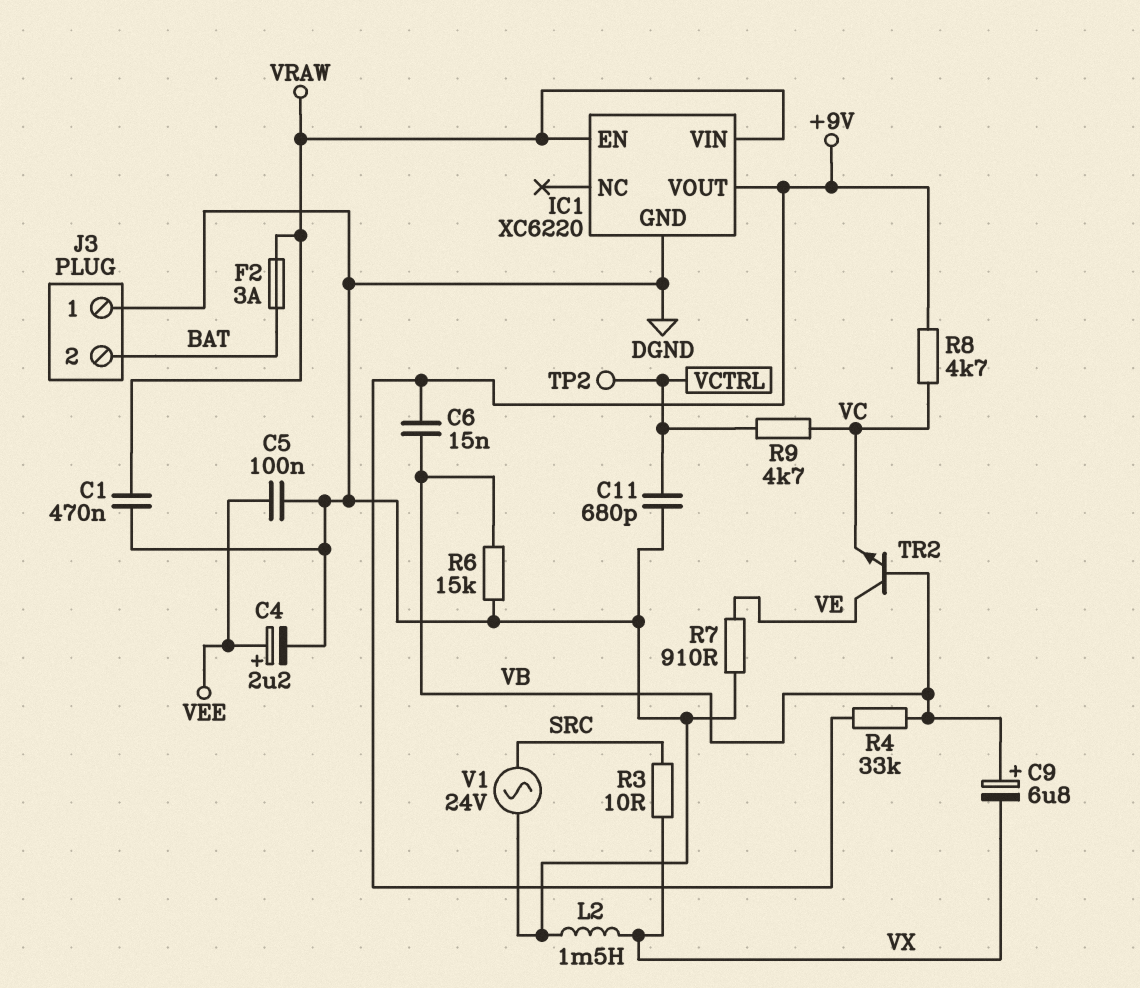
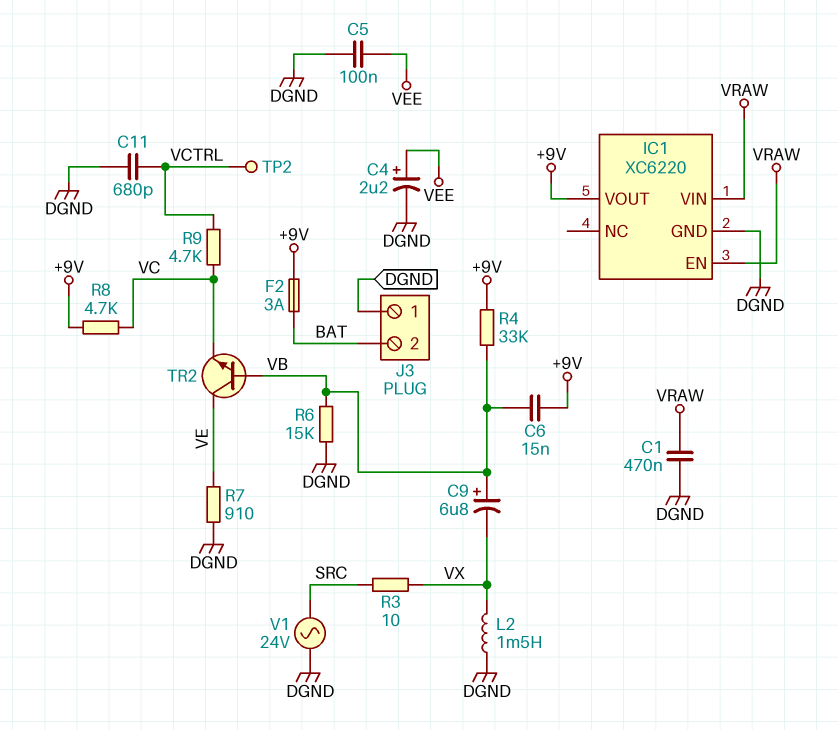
F2: 3A (BAT, VRAW) -> 3A (+9V, BAT)

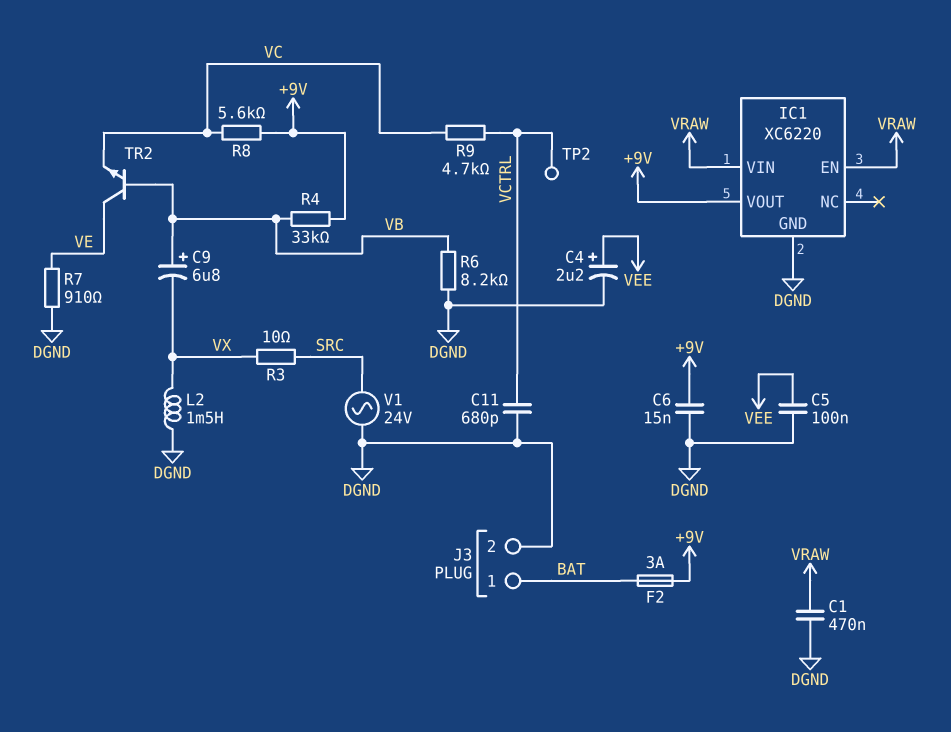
C6: 15nF (+9V, VB) -> 15nF (+9V, DGND)
J3 pin 1: DGND -> BAT
J3 pin 2: BAT -> DGND
R6: 15k (DGND, VB) -> 8.2k (DGND, VB)
R8: 4.7k (+9V, VC) -> 5.6k (+9V, VC)

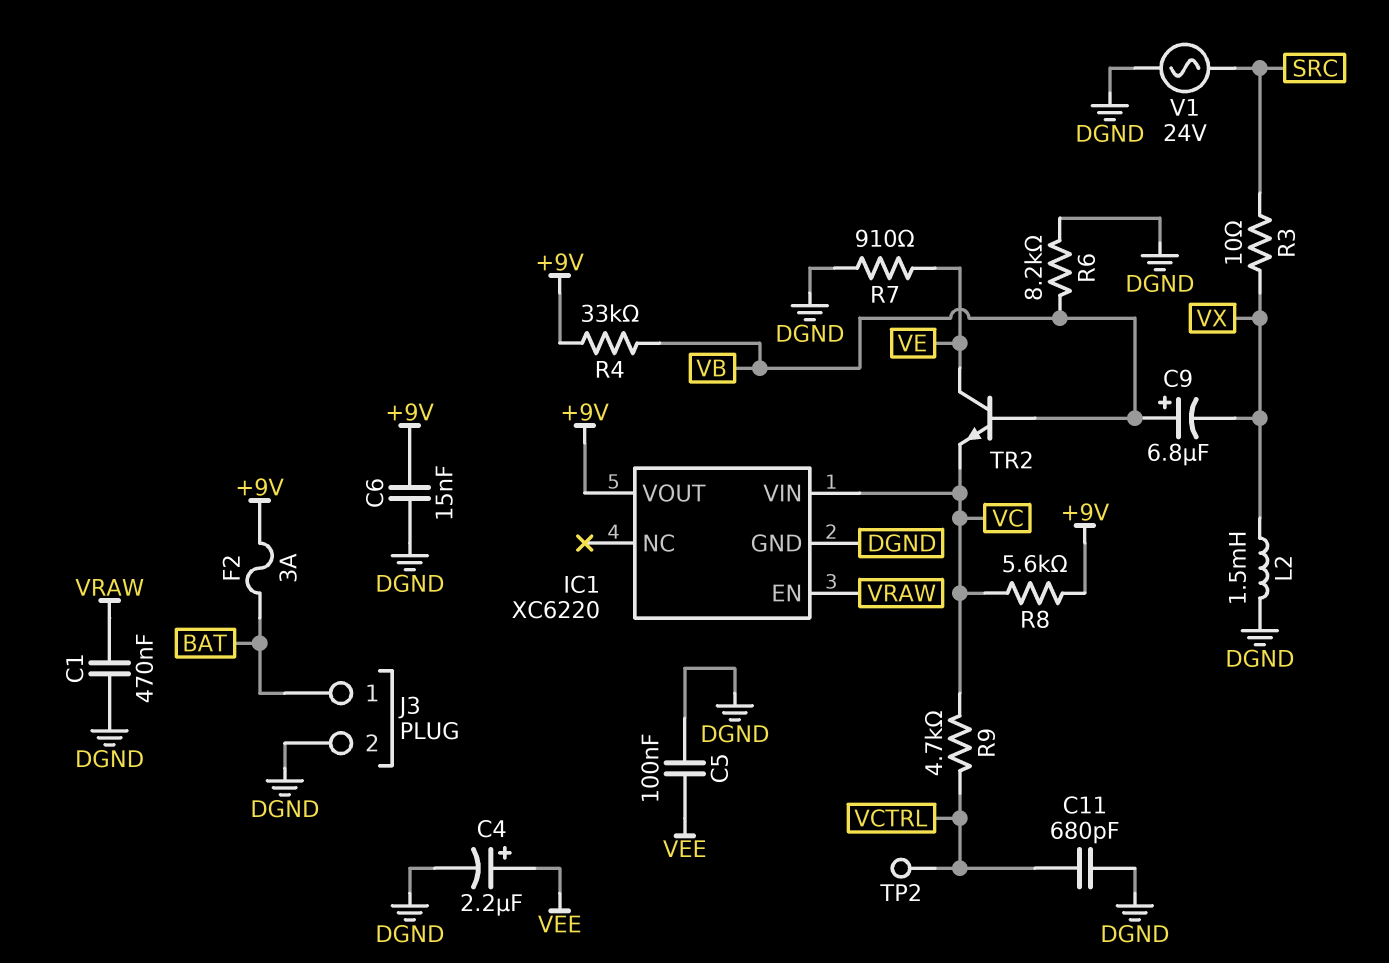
IC1 pin VIN: VRAW -> VC

